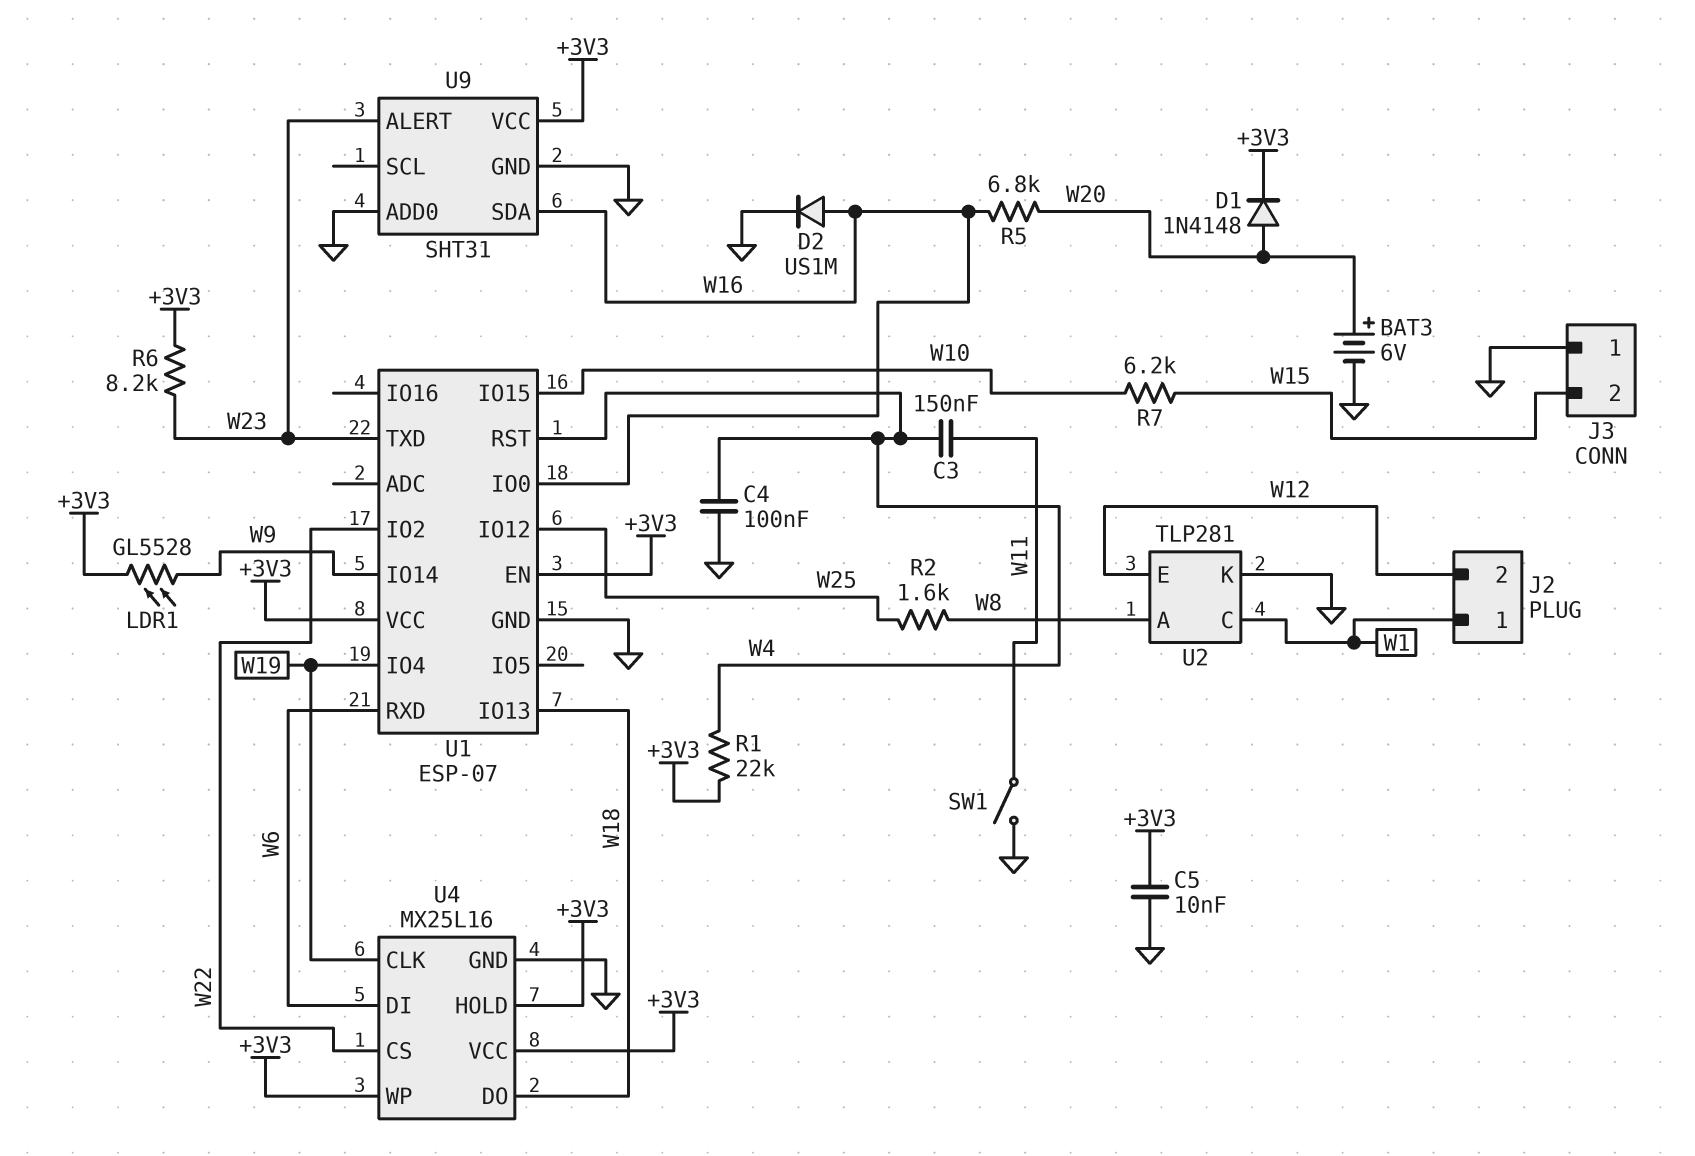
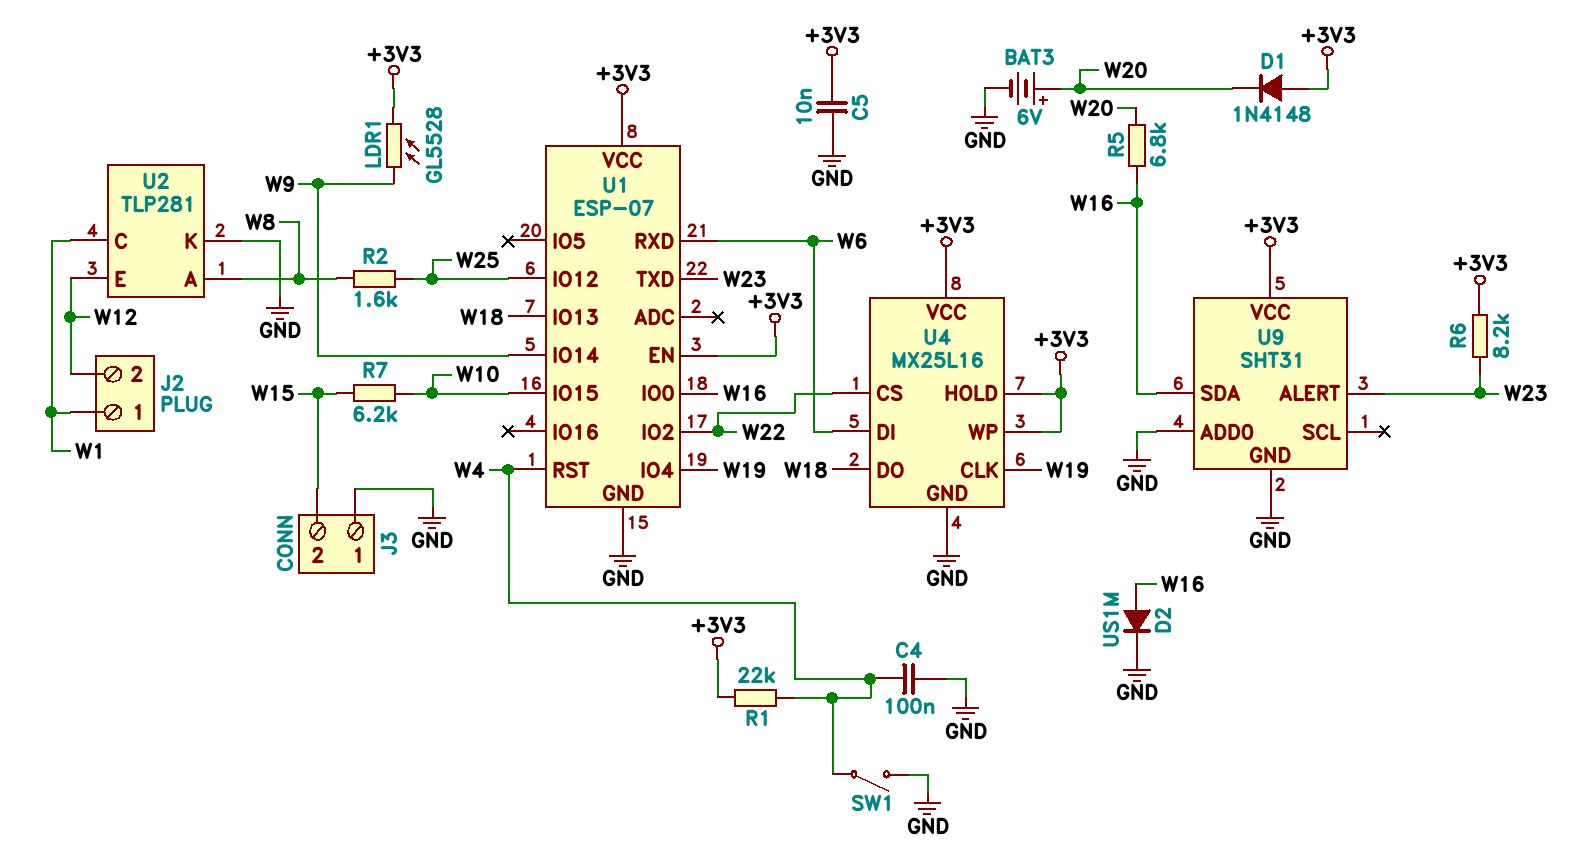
C3: 150nF (W4, W11) -> none
D1: diode 1N4148 (A W20, K +3V3) -> diode 1N4148 (A +3V3, K W20)
SW1: switch (GND, W11) -> switch (GND, W4)

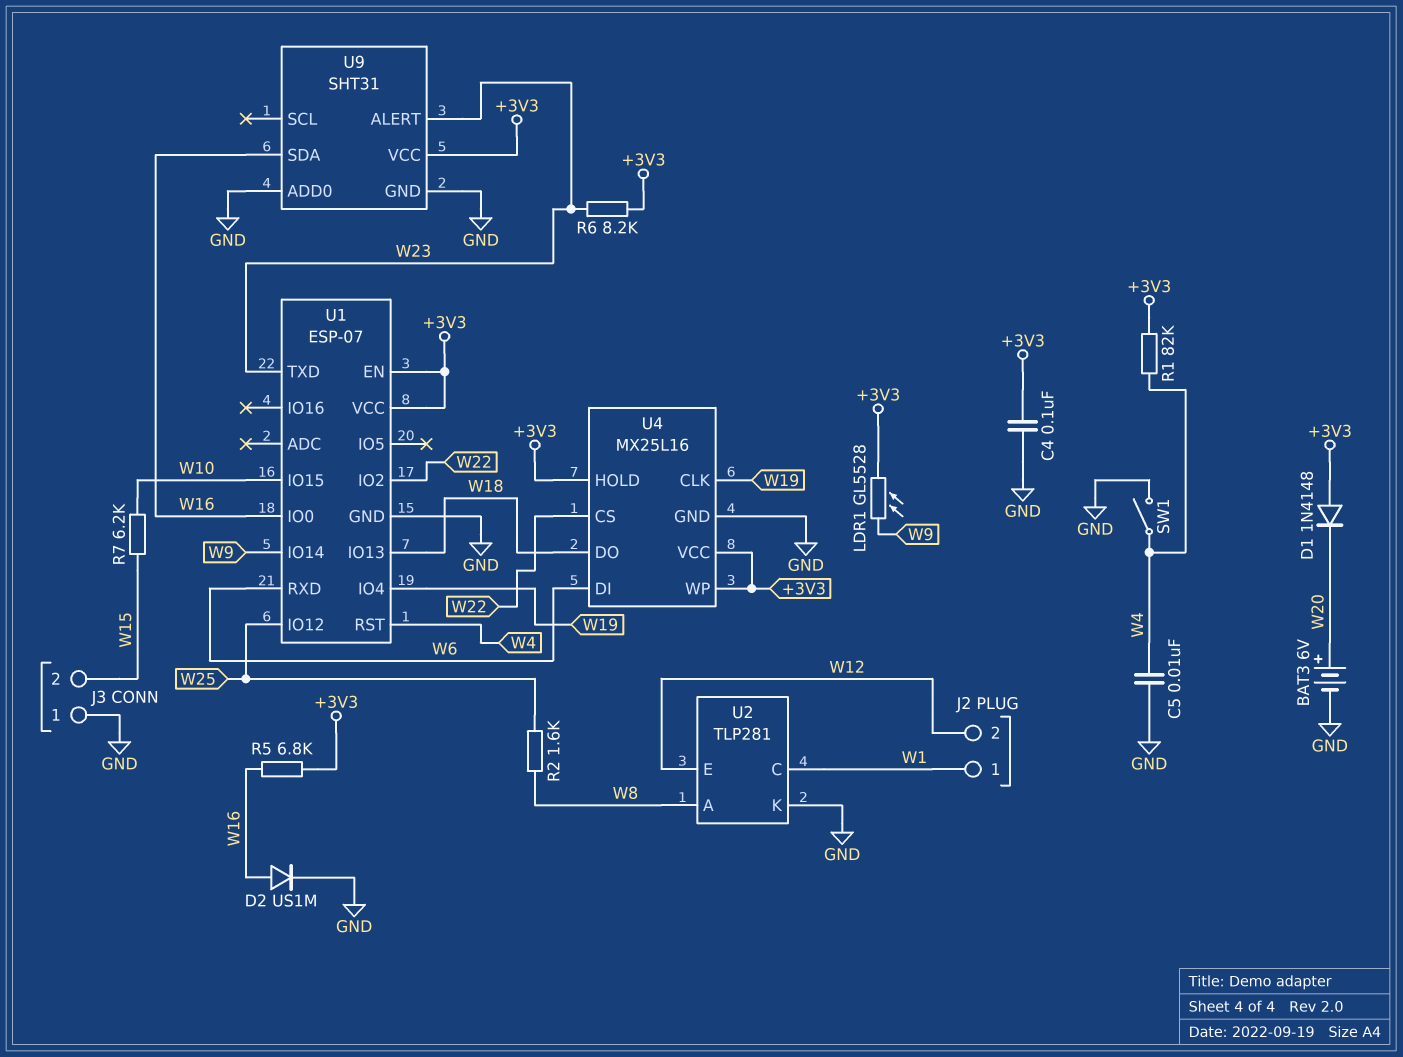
C4: 100nF (GND, W4) -> 100nF (+3V3, GND)
C5: 10nF (+3V3, GND) -> 10nF (GND, W4)
R1: 22k (+3V3, W4) -> 82k (+3V3, W4)
R5: 6.8k (W16, W20) -> 6.8k (+3V3, W16)

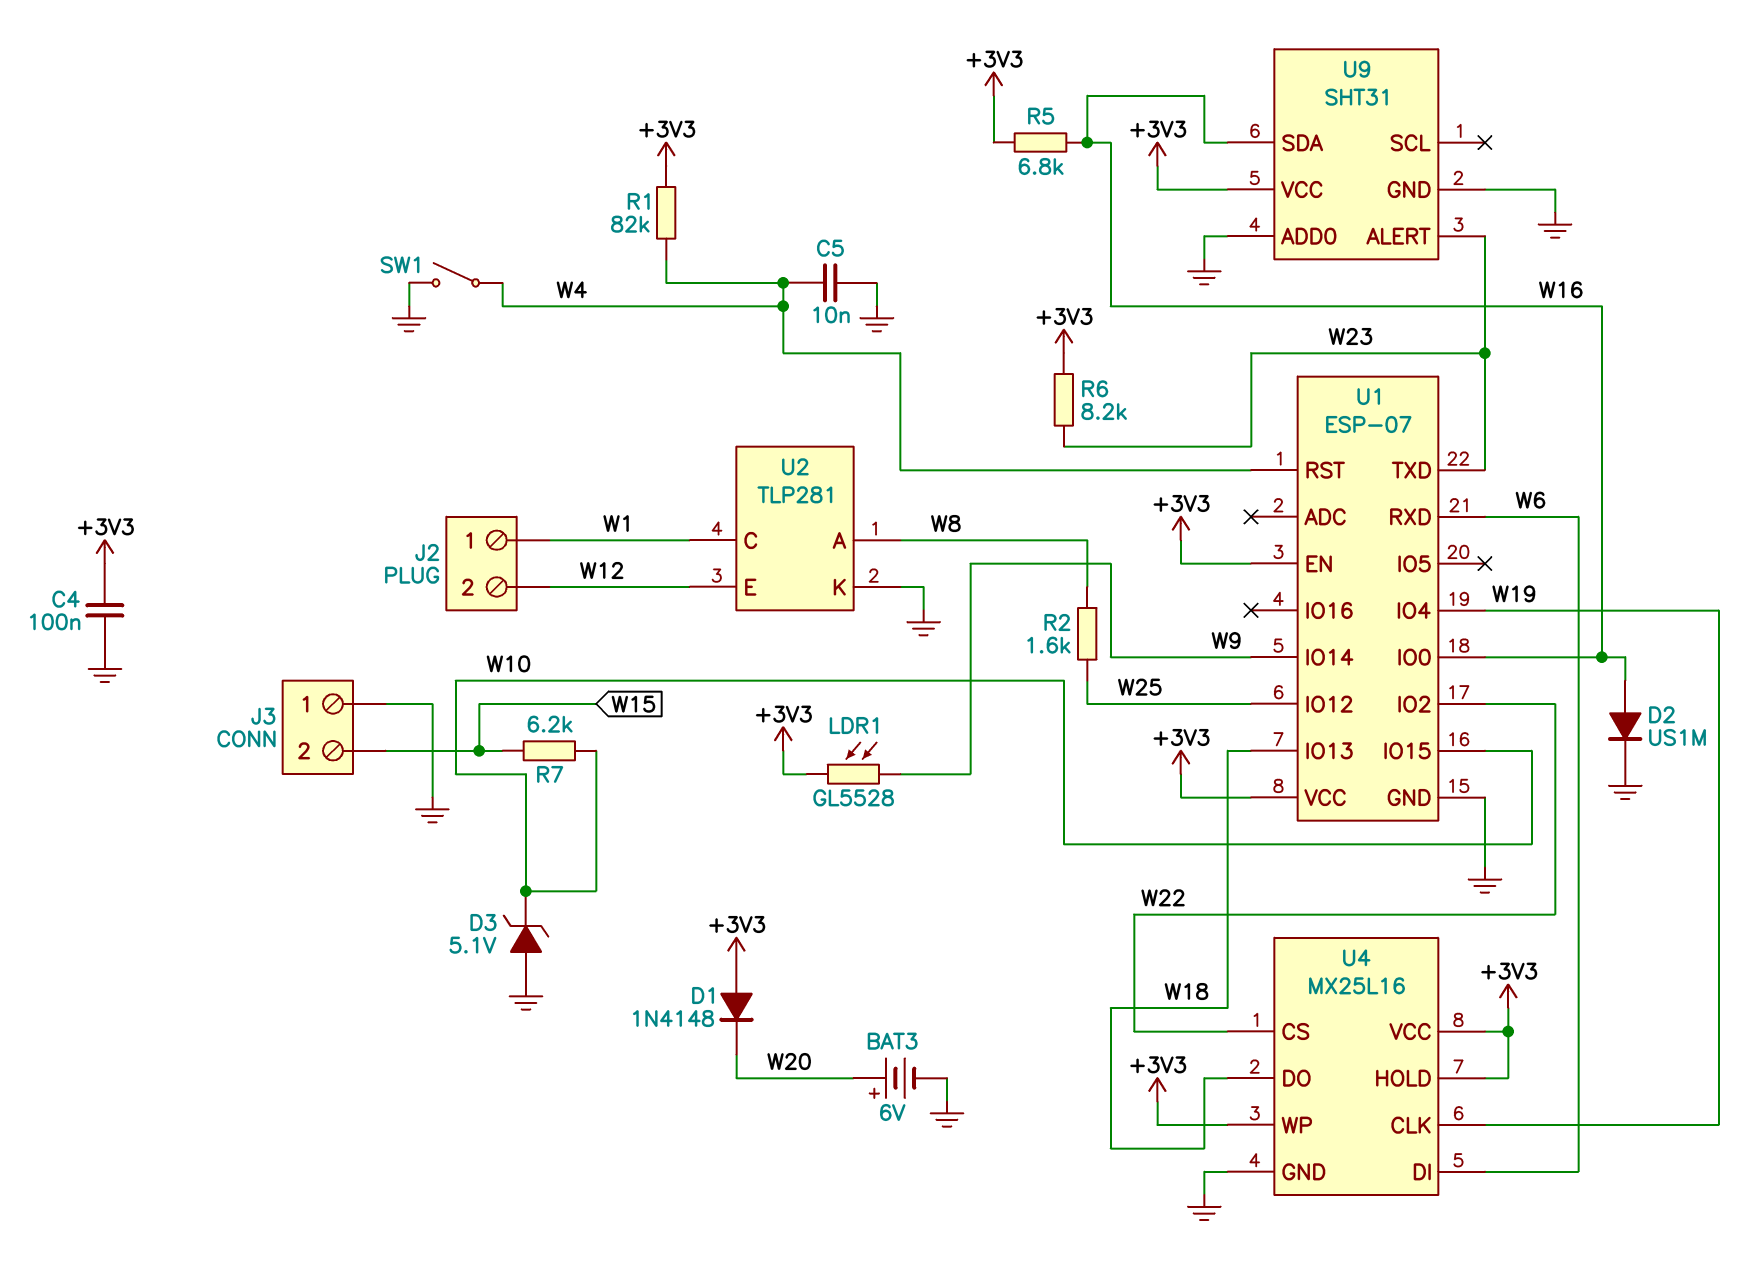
D3: none -> zener 5.1V (A GND, K W10)

